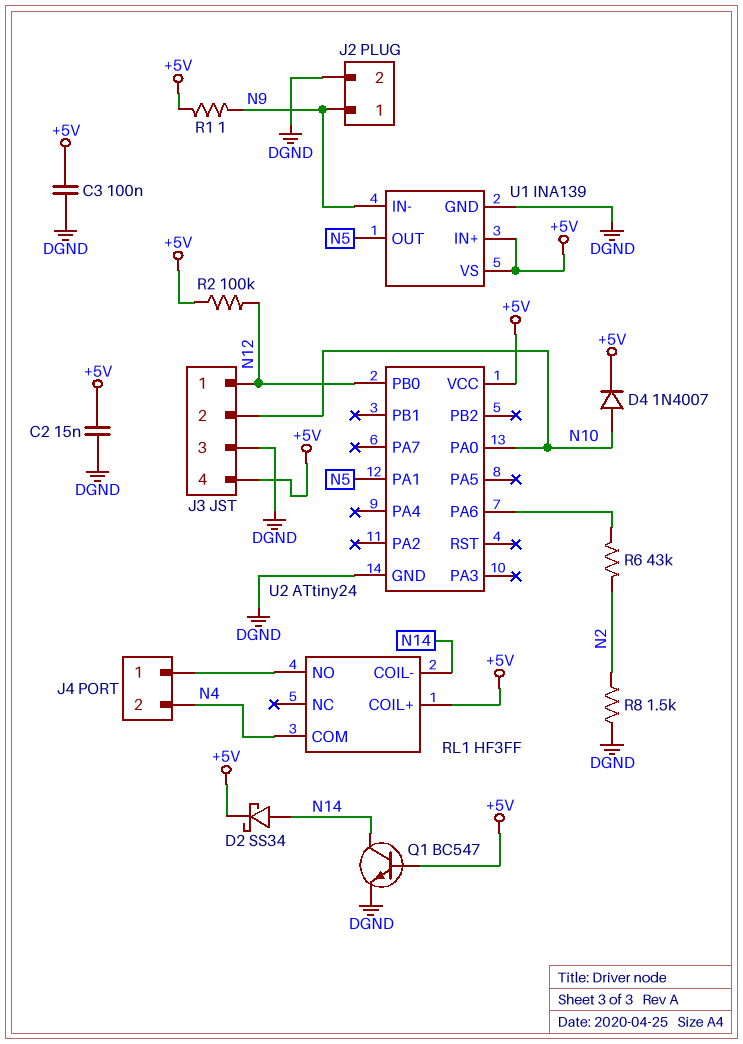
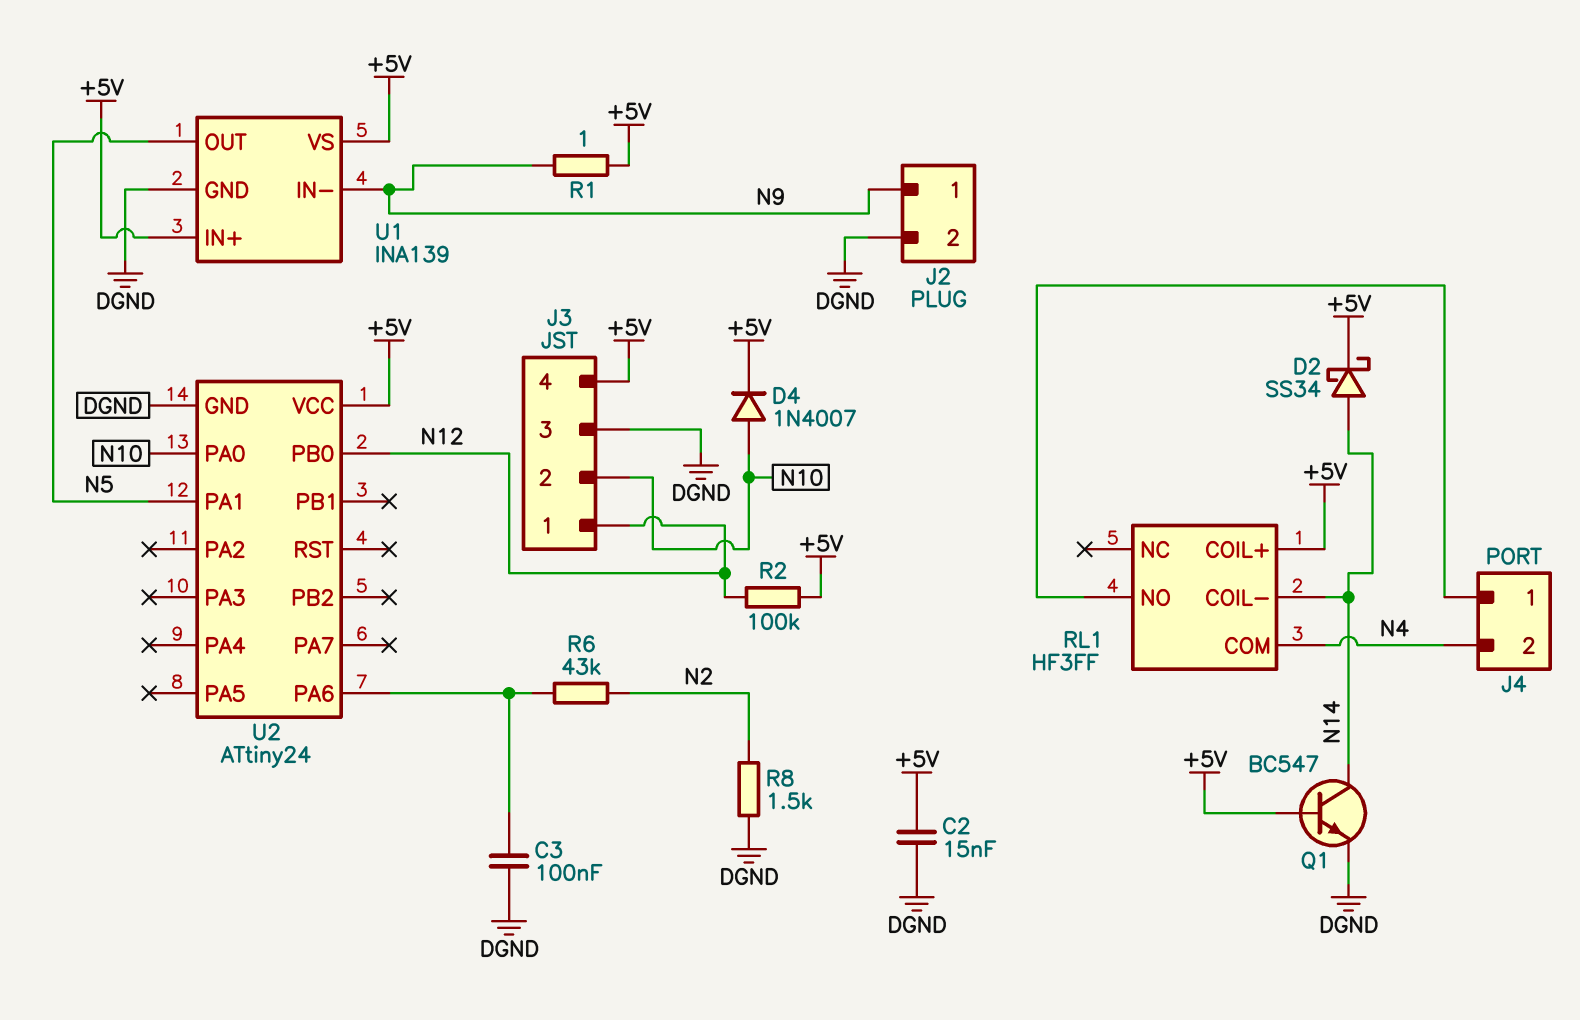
C3: 100nF (+5V, DGND) -> 100nF (DGND, U2/PA6)

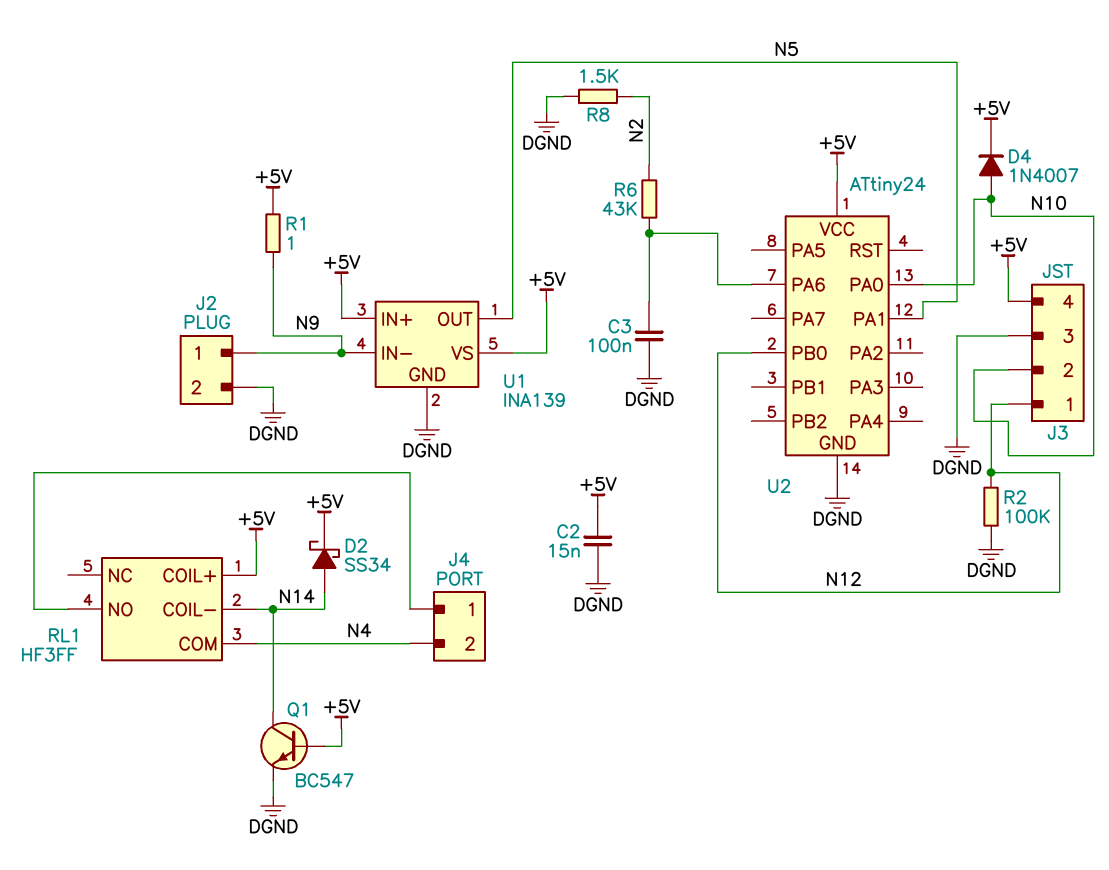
R2: 100k (+5V, N12) -> 100k (DGND, N12)

